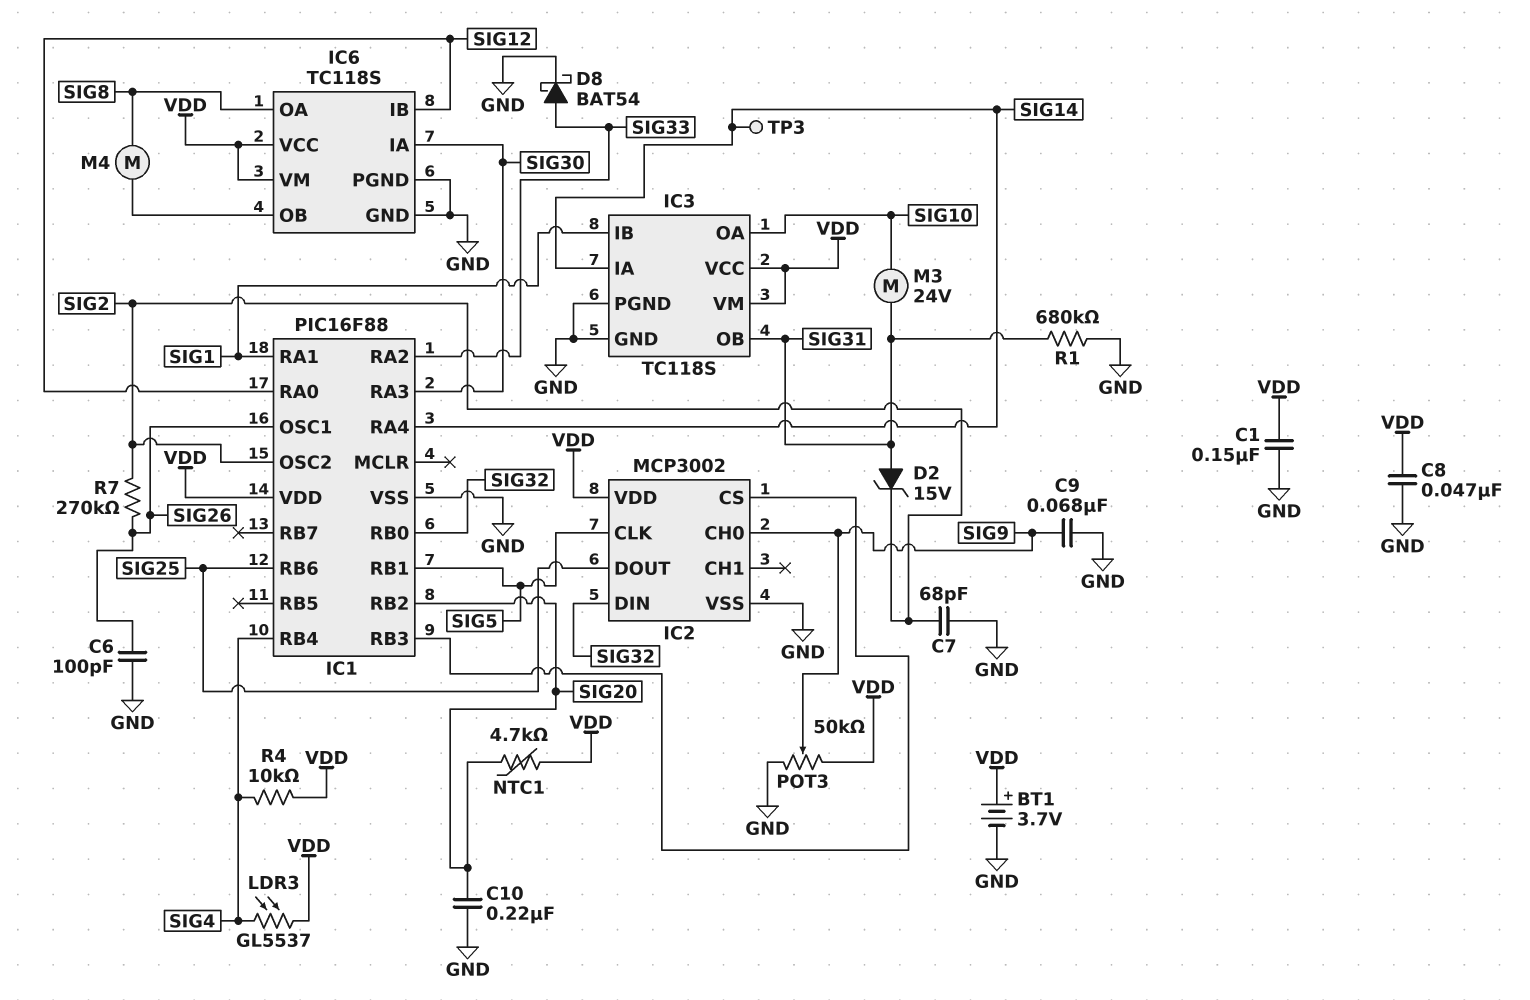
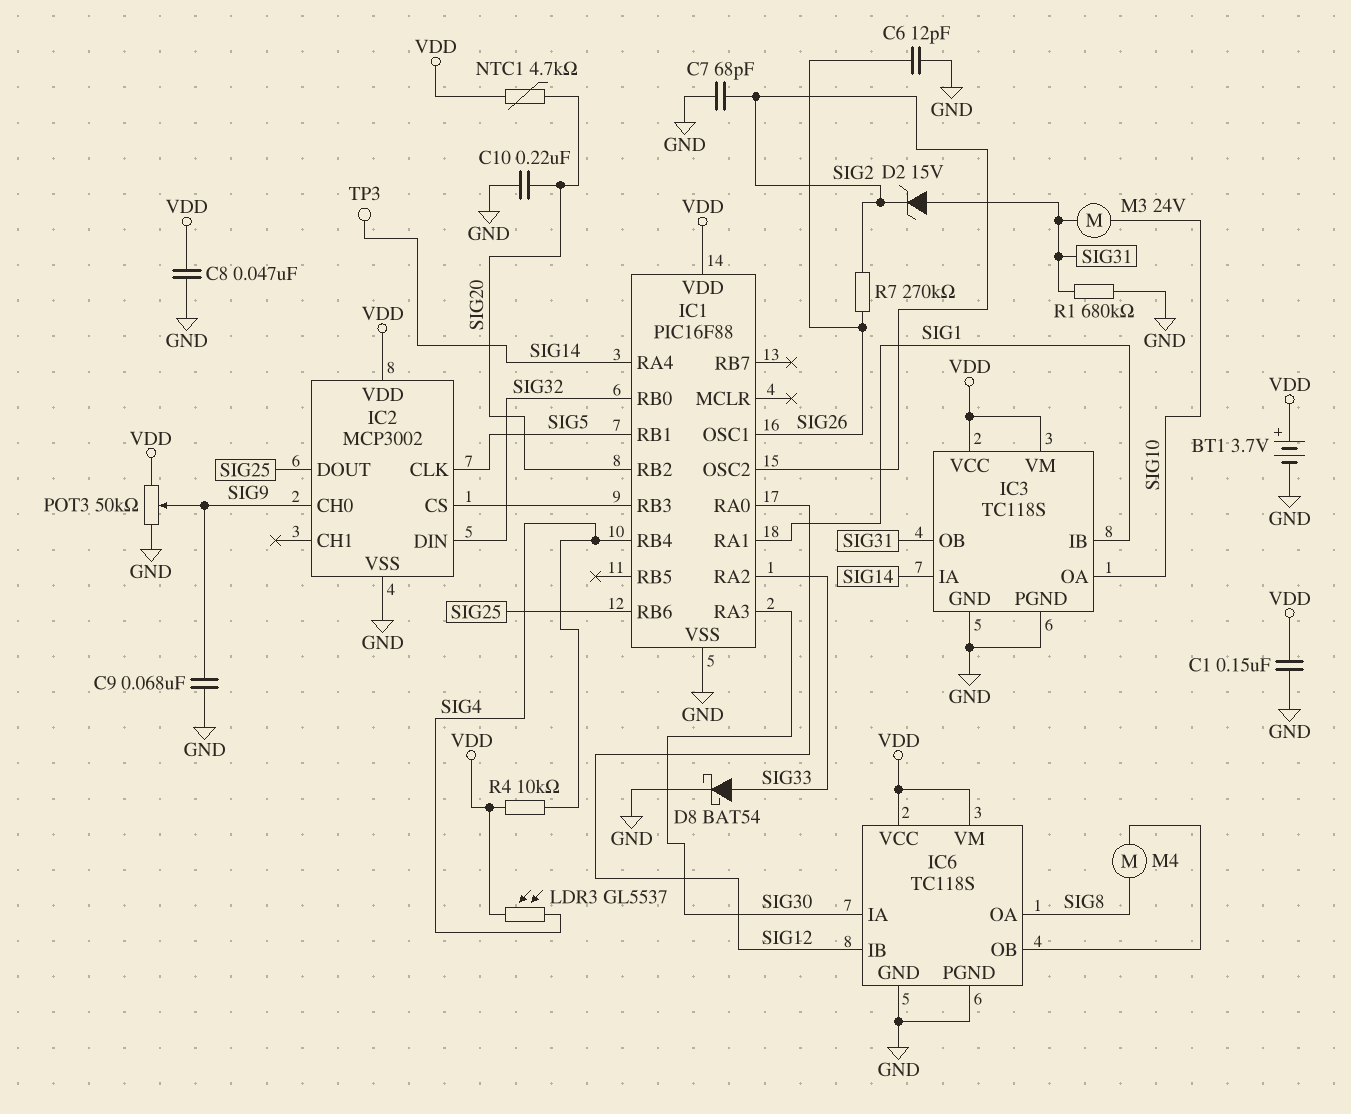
C6: 100pF (GND, SIG26) -> 12pF (GND, SIG26)

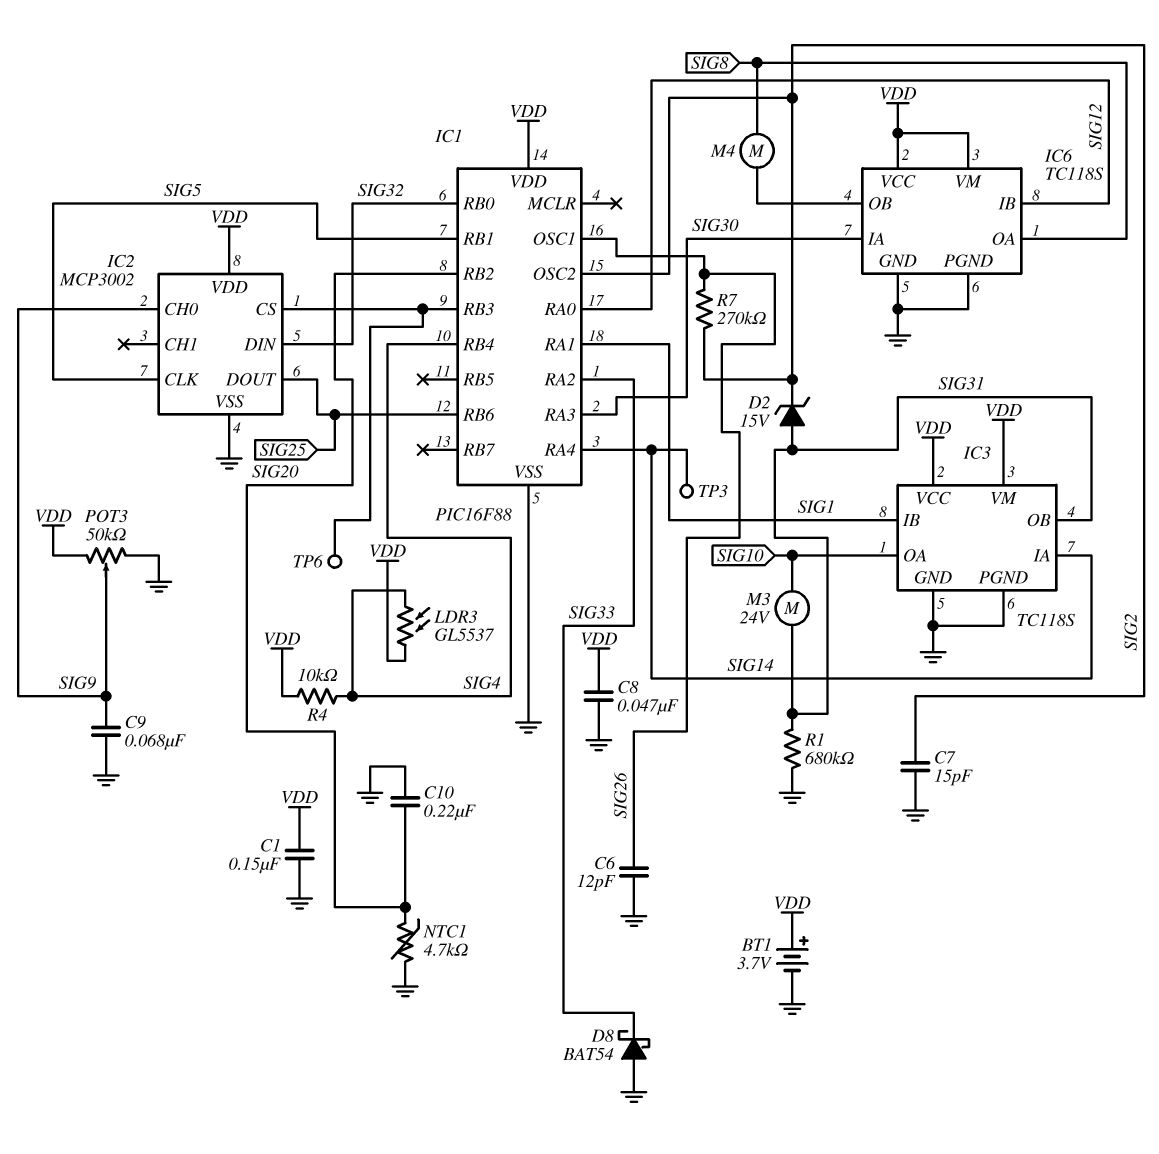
C7: 68pF (GND, SIG2) -> 15pF (GND, SIG2)
D8: schottky BAT54 (A SIG33, K GND) -> schottky BAT54 (A GND, K SIG33)
NTC1: 4.7k (SIG20, VDD) -> 4.7k (GND, SIG20)
TP6: none -> test point (IC1/RB3)

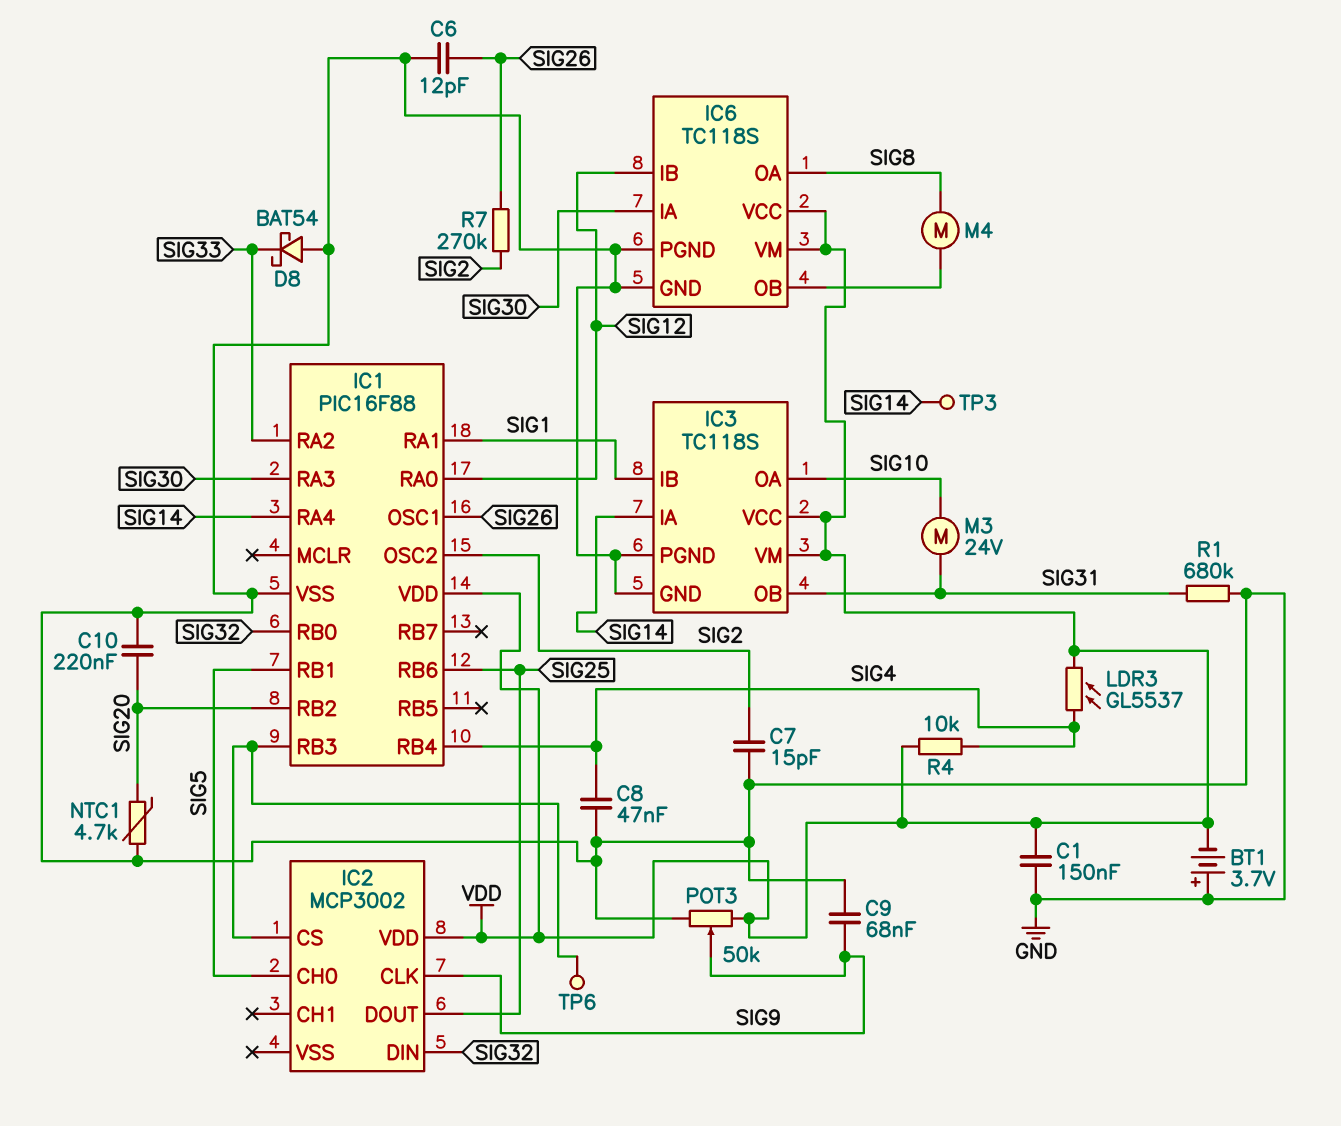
BT1: 3.7V (plus VDD, minus GND) -> 3.7V (plus GND, minus VDD)
C8: 47nF (GND, VDD) -> 47nF (GND, SIG4)
D2: zener 15V (A SIG31, K SIG2) -> none
IC2 pin CH0: SIG9 -> SIG5
IC2 pin CLK: SIG5 -> SIG9
IC2 pin VSS: GND -> none

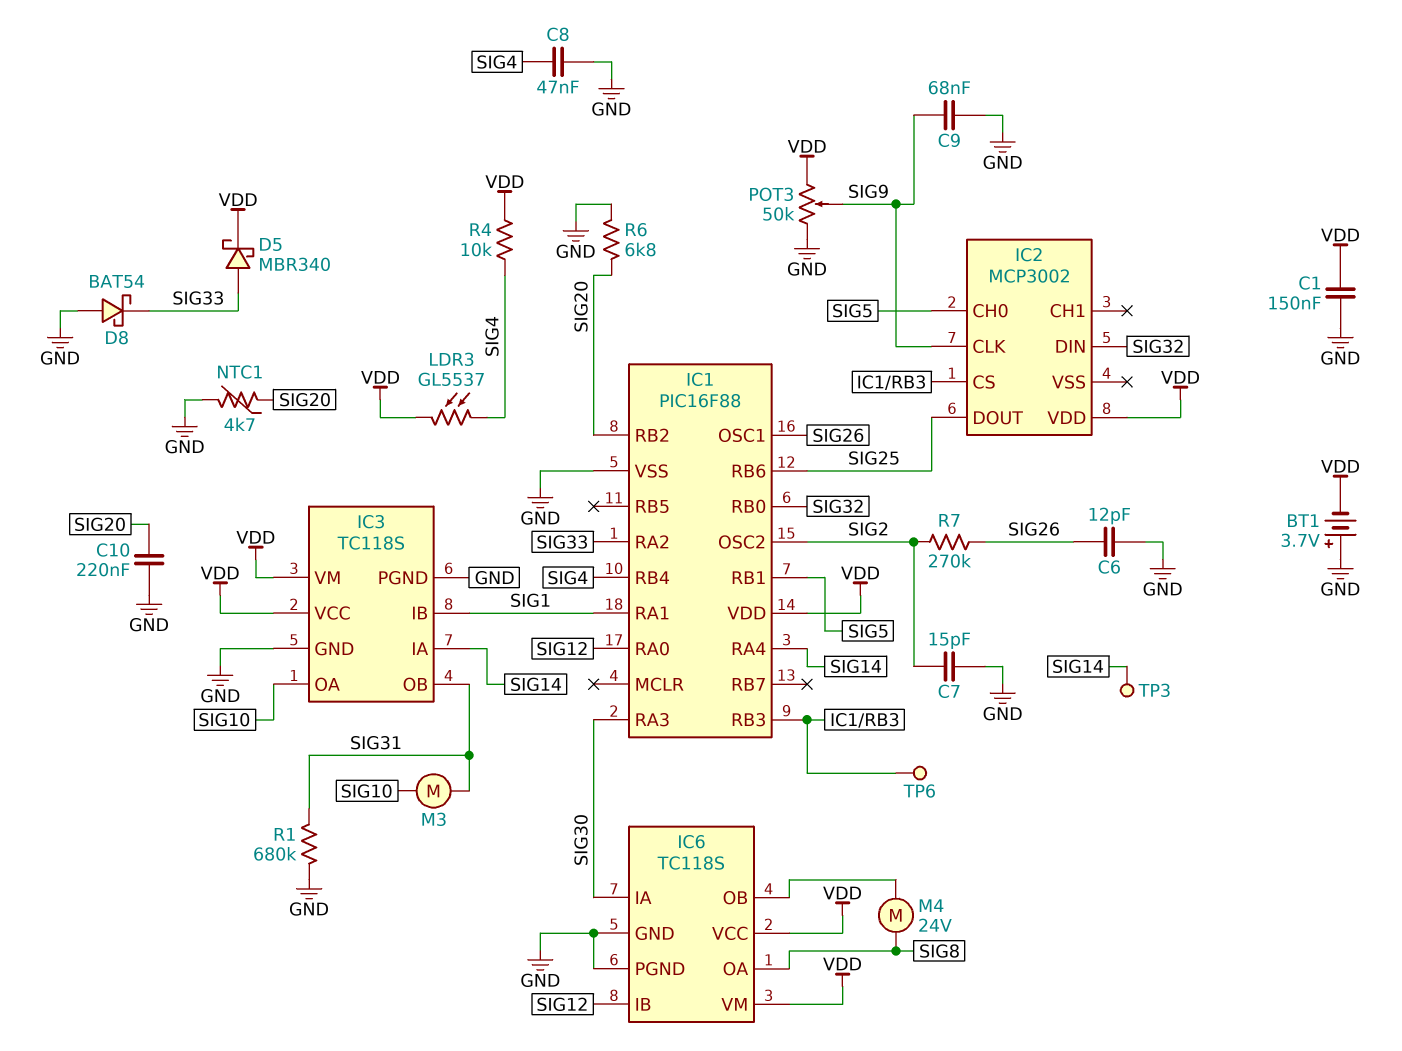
D5: none -> schottky MBR340 (A SIG33, K VDD)
M3: motor 24V (SIG10, SIG31) -> motor (SIG10, SIG31)
M4: motor (IC6/OB, SIG8) -> motor 24V (IC6/OB, SIG8)
R6: none -> 6.8k (GND, SIG20)

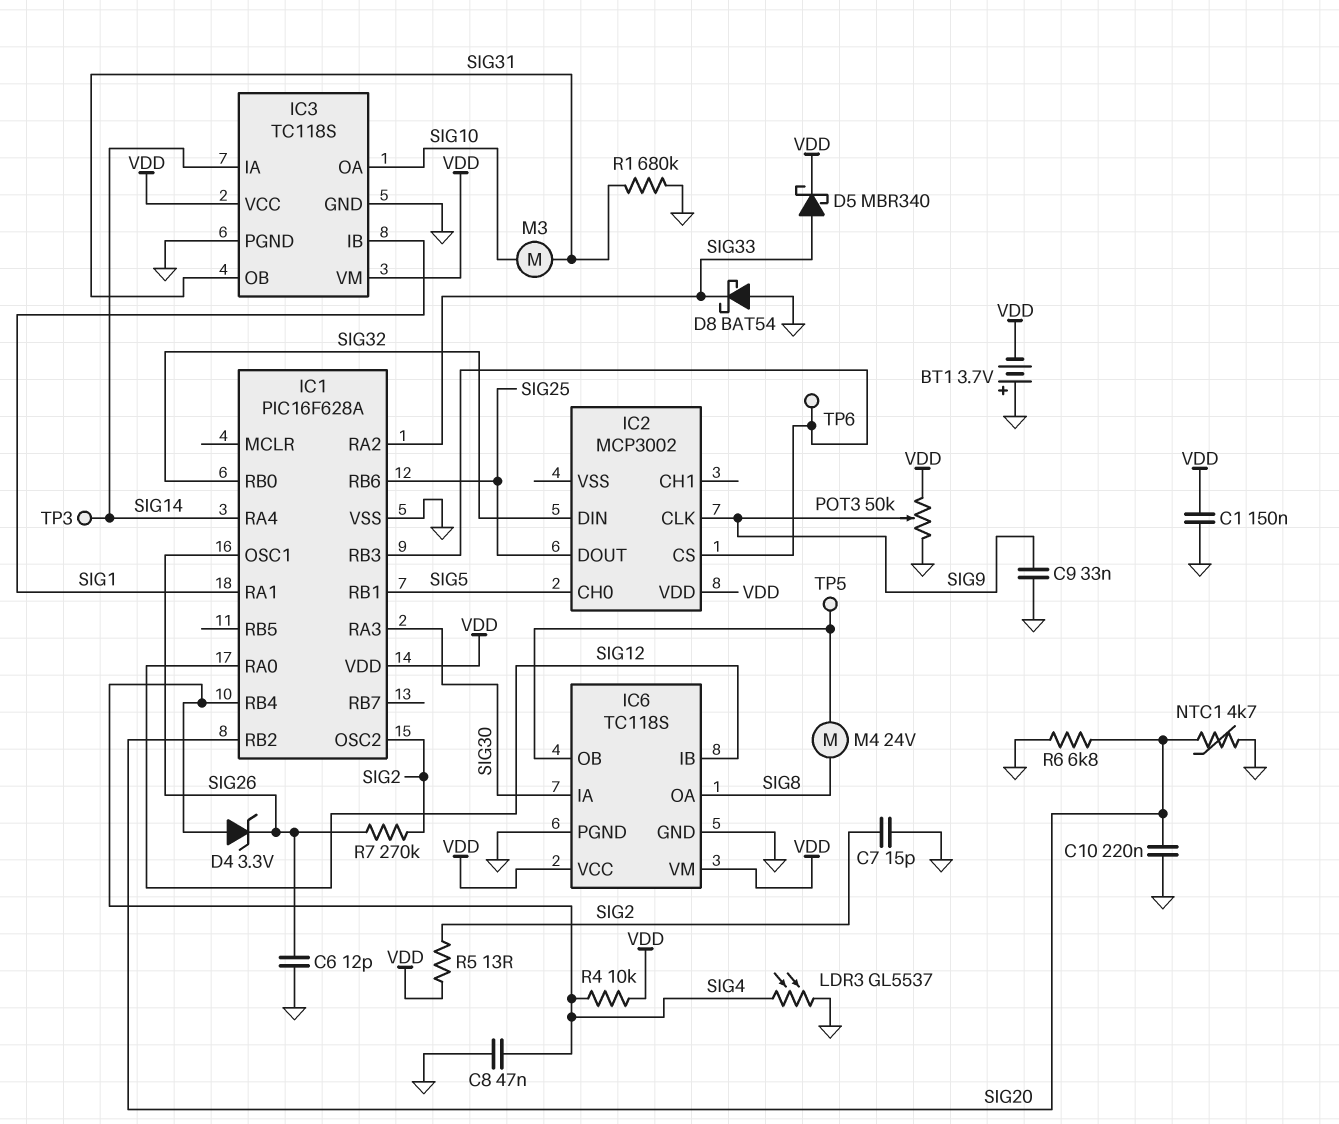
C9: 68nF (GND, SIG9) -> 33nF (GND, SIG9)
D4: none -> zener 3.3V (A SIG4, K SIG26)
IC1: PIC16F88 -> PIC16F628A
LDR3: GL5537 (SIG4, VDD) -> GL5537 (GND, SIG4)
R5: none -> 13 (SIG2, VDD)
TP5: none -> test point (IC6/OB)

